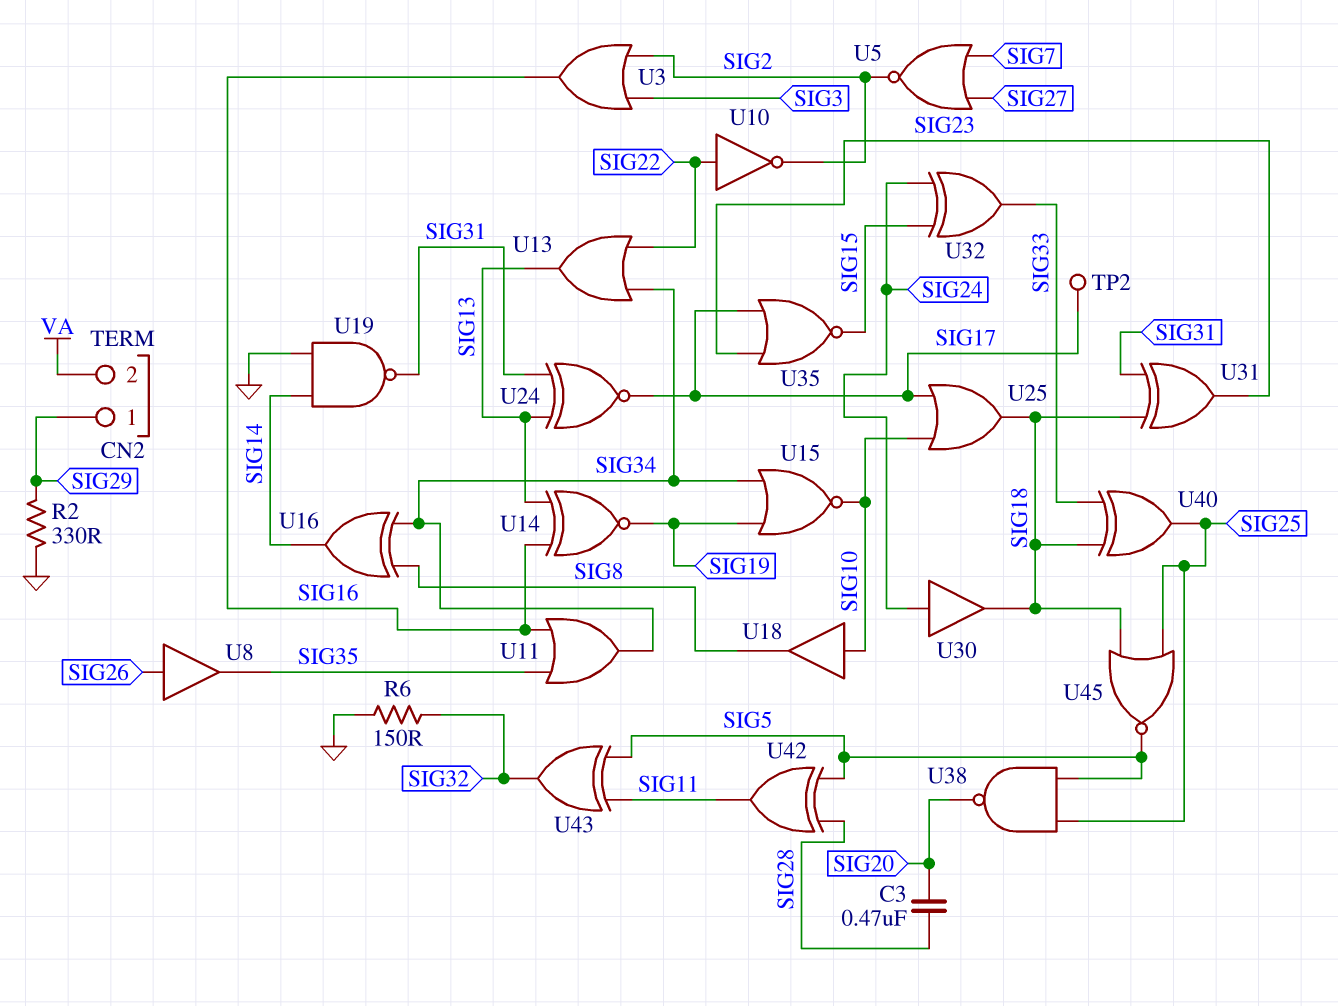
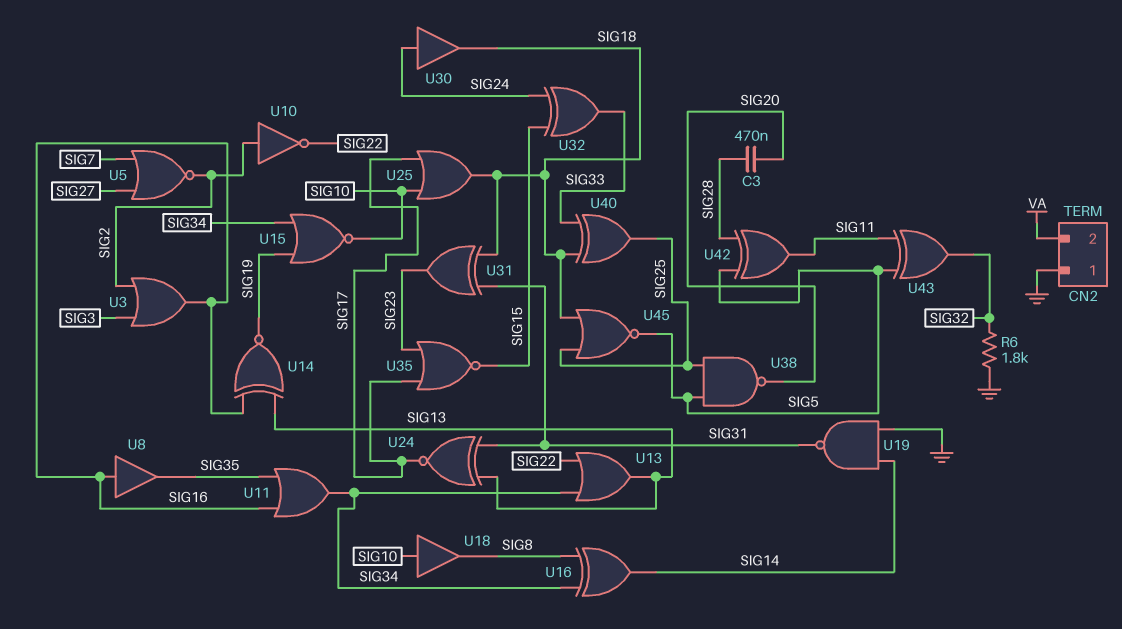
CN2 pin 1: SIG29 -> GND
R2: 330 (GND, SIG29) -> none
R6: 150 (GND, SIG32) -> 1.8k (GND, SIG32)
TP2: test point (SIG17) -> none
U8: buffer (in SIG26, out SIG35) -> buffer (in SIG16, out SIG35)
U10: NOT (in SIG22, out SIG2) -> NOT (in SIG2, out SIG22)

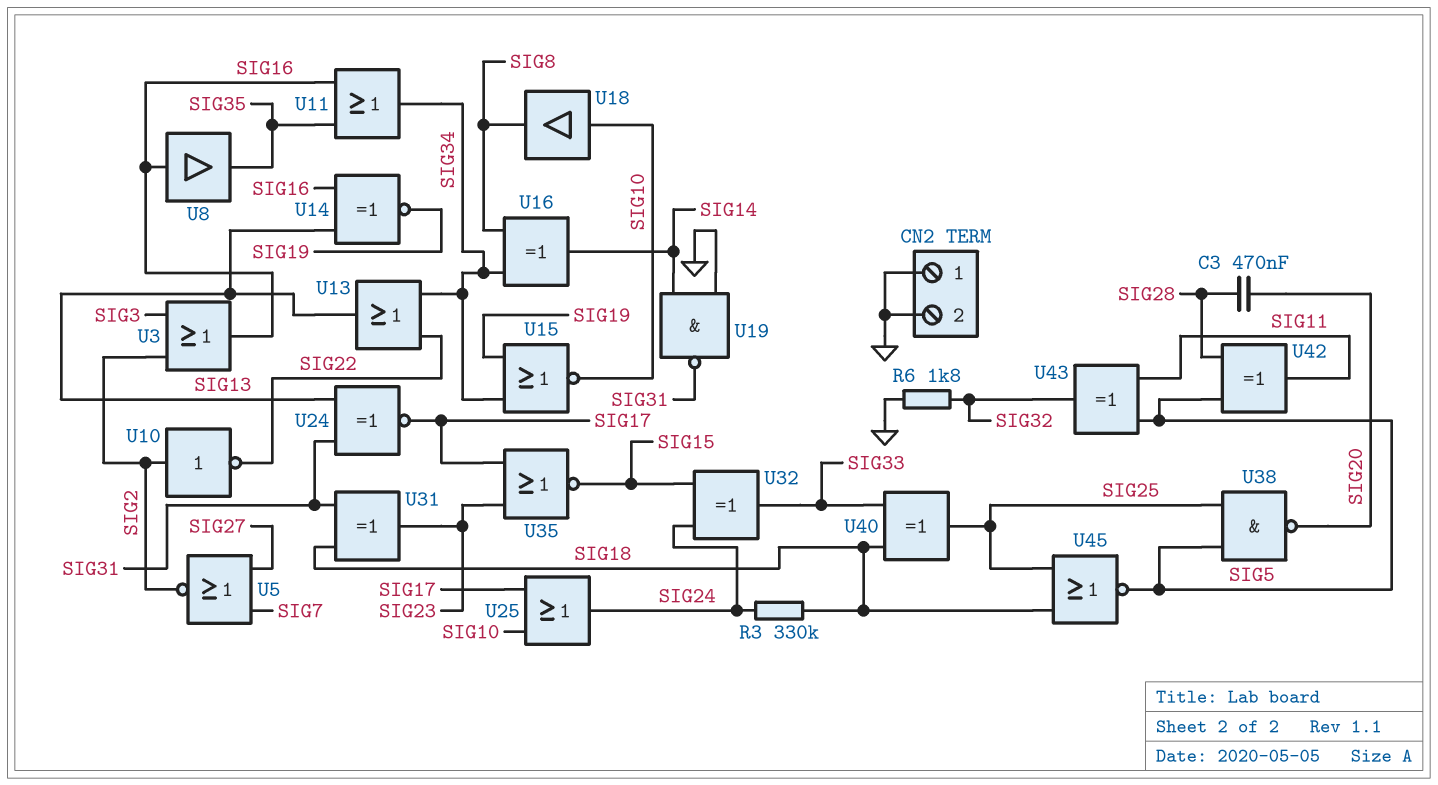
CN2 pin 2: VA -> GND
R3: none -> 330k (SIG18, SIG24)
U25: OR (in SIG10, in SIG17, out SIG18) -> OR (in SIG10, in SIG17, out SIG24)
U30: buffer (in SIG24, out SIG18) -> none

